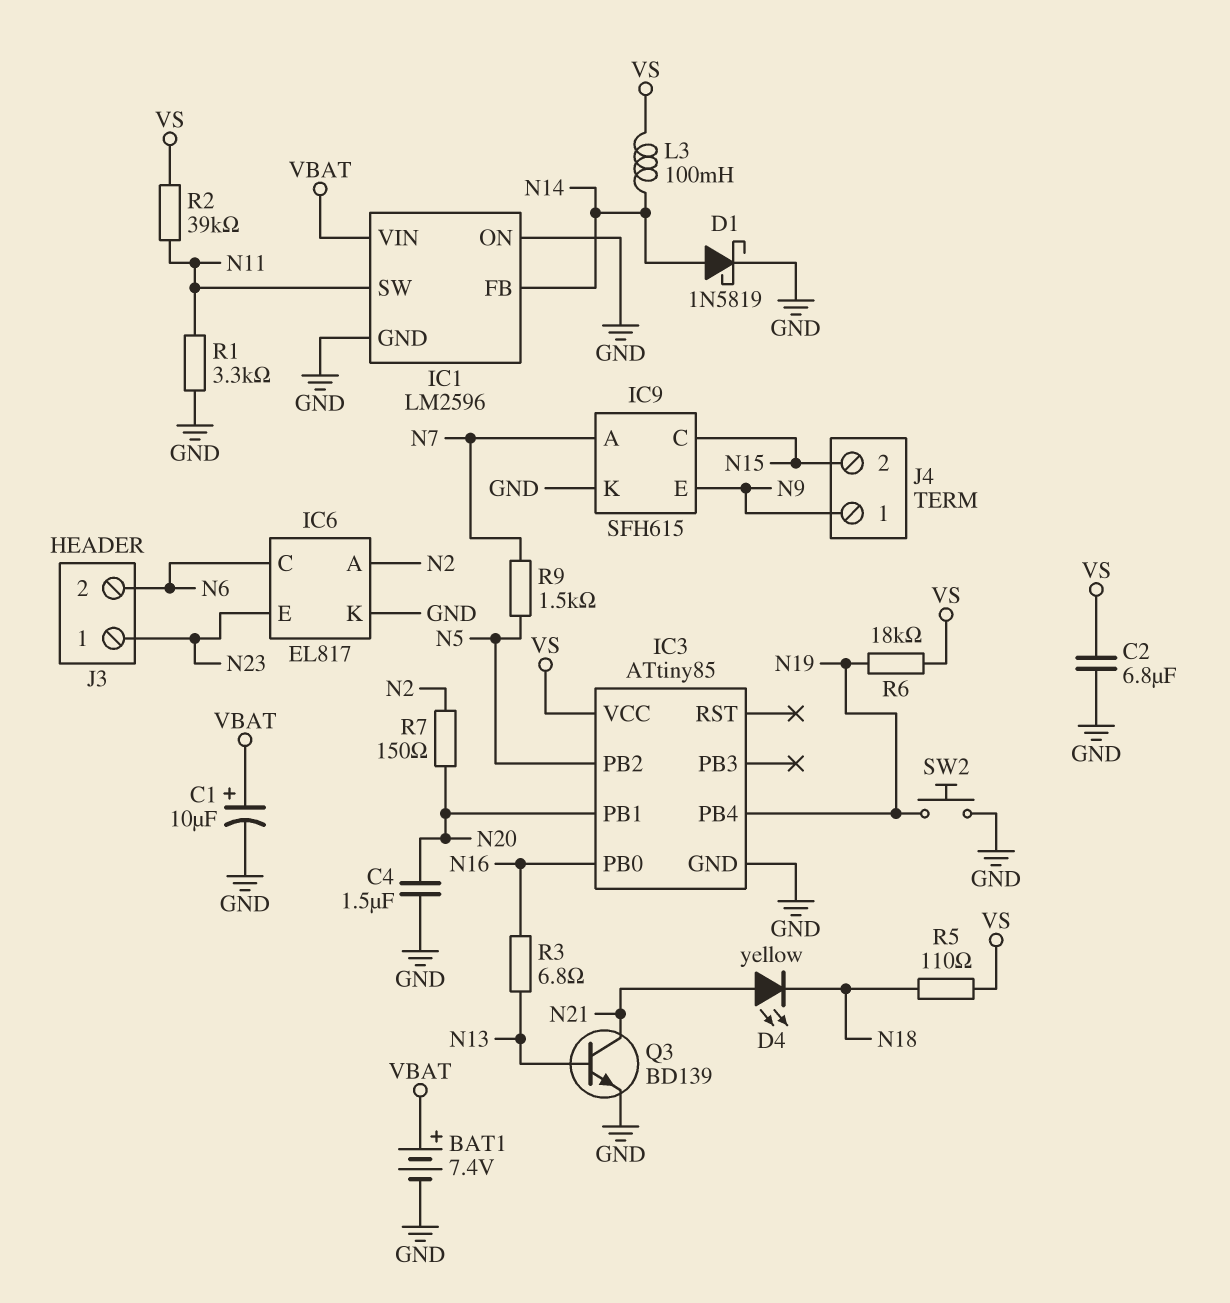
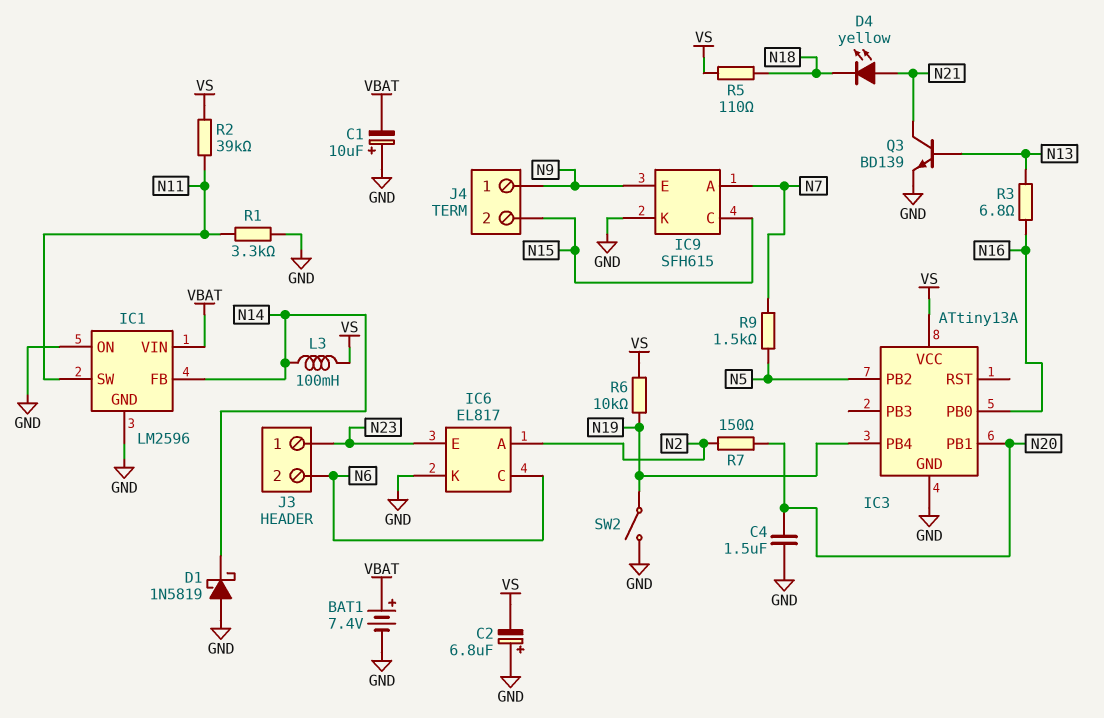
C1: 10uF (plus VBAT, minus GND) -> 10uF (plus GND, minus VBAT)
C2: 6.8uF (GND, VS) -> 6.8uF (plus GND, minus VS)
D1: schottky 1N5819 (A N14, K GND) -> schottky 1N5819 (A GND, K N14)
IC3: ATtiny85 -> ATtiny13A
R6: 18k (N19, VS) -> 10k (N19, VS)
SW2: button (GND, N19) -> switch (GND, N19)

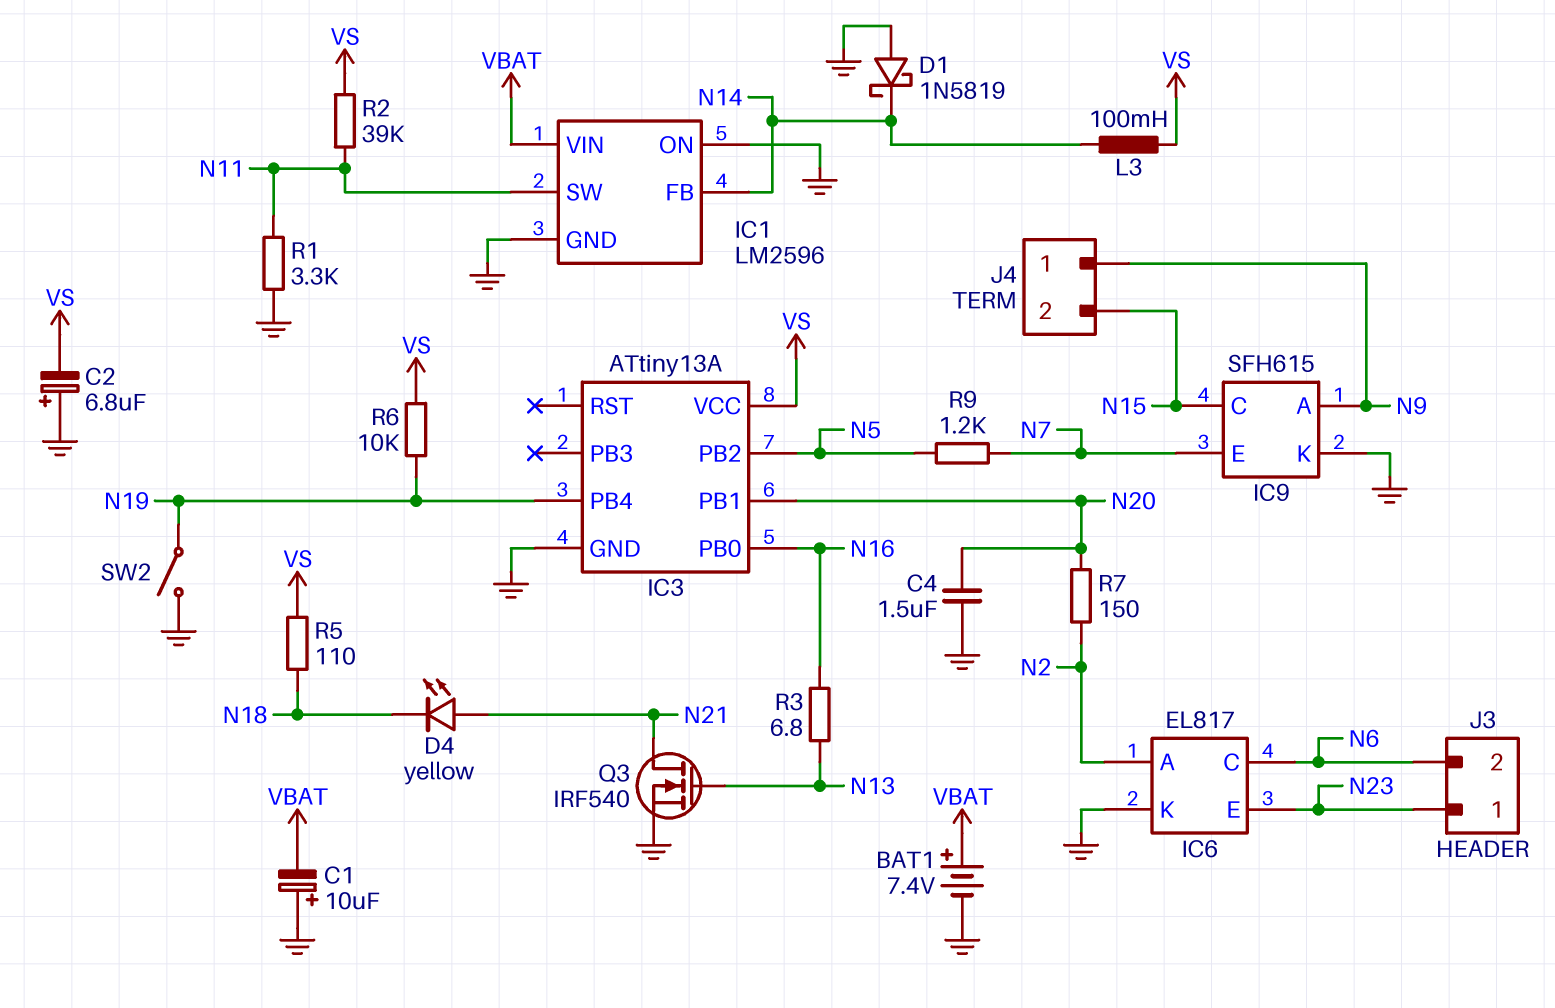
IC9 pin A: N7 -> N9
IC9 pin E: N9 -> N7
Q3: NPN BD139 (B N13, C N21, E GND) -> NMOS IRF540 (G N13, D N21, S GND)
R9: 1.5k (N5, N7) -> 1.2k (N5, N7)

